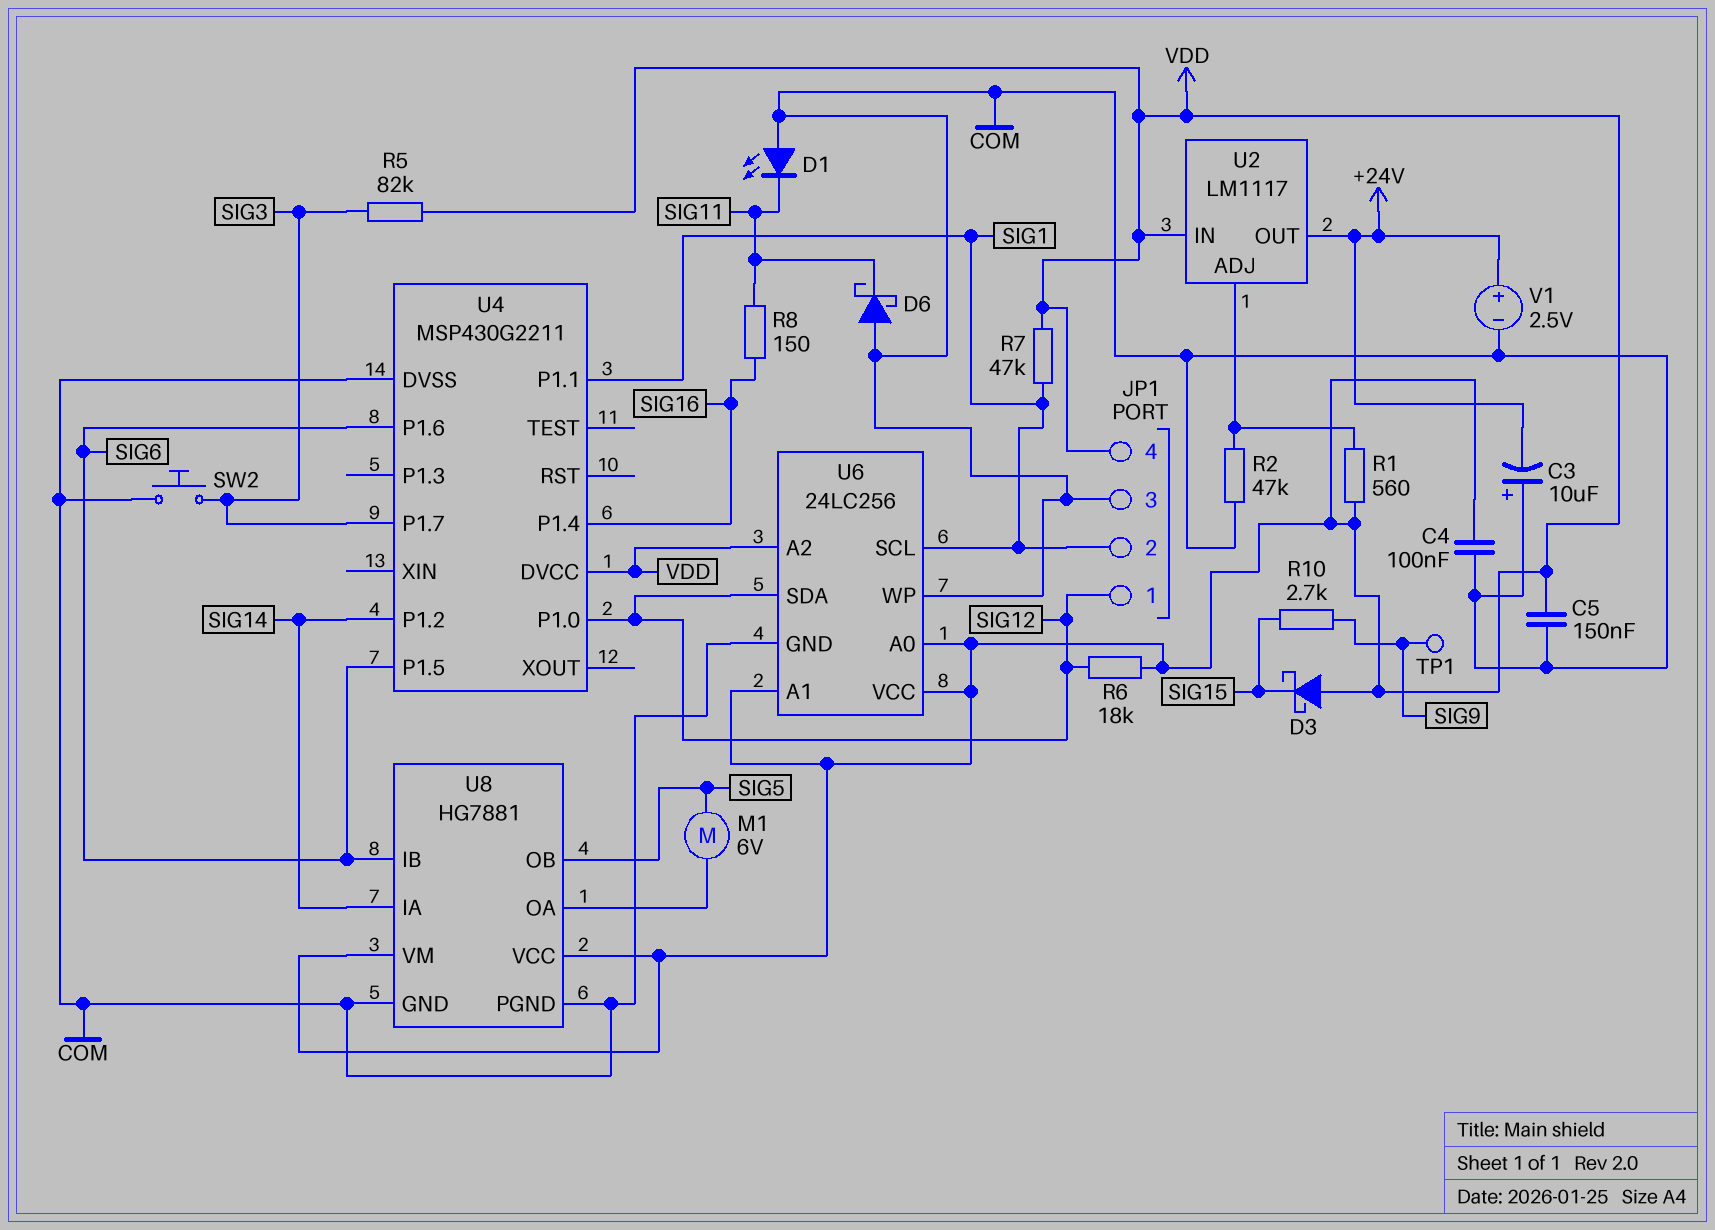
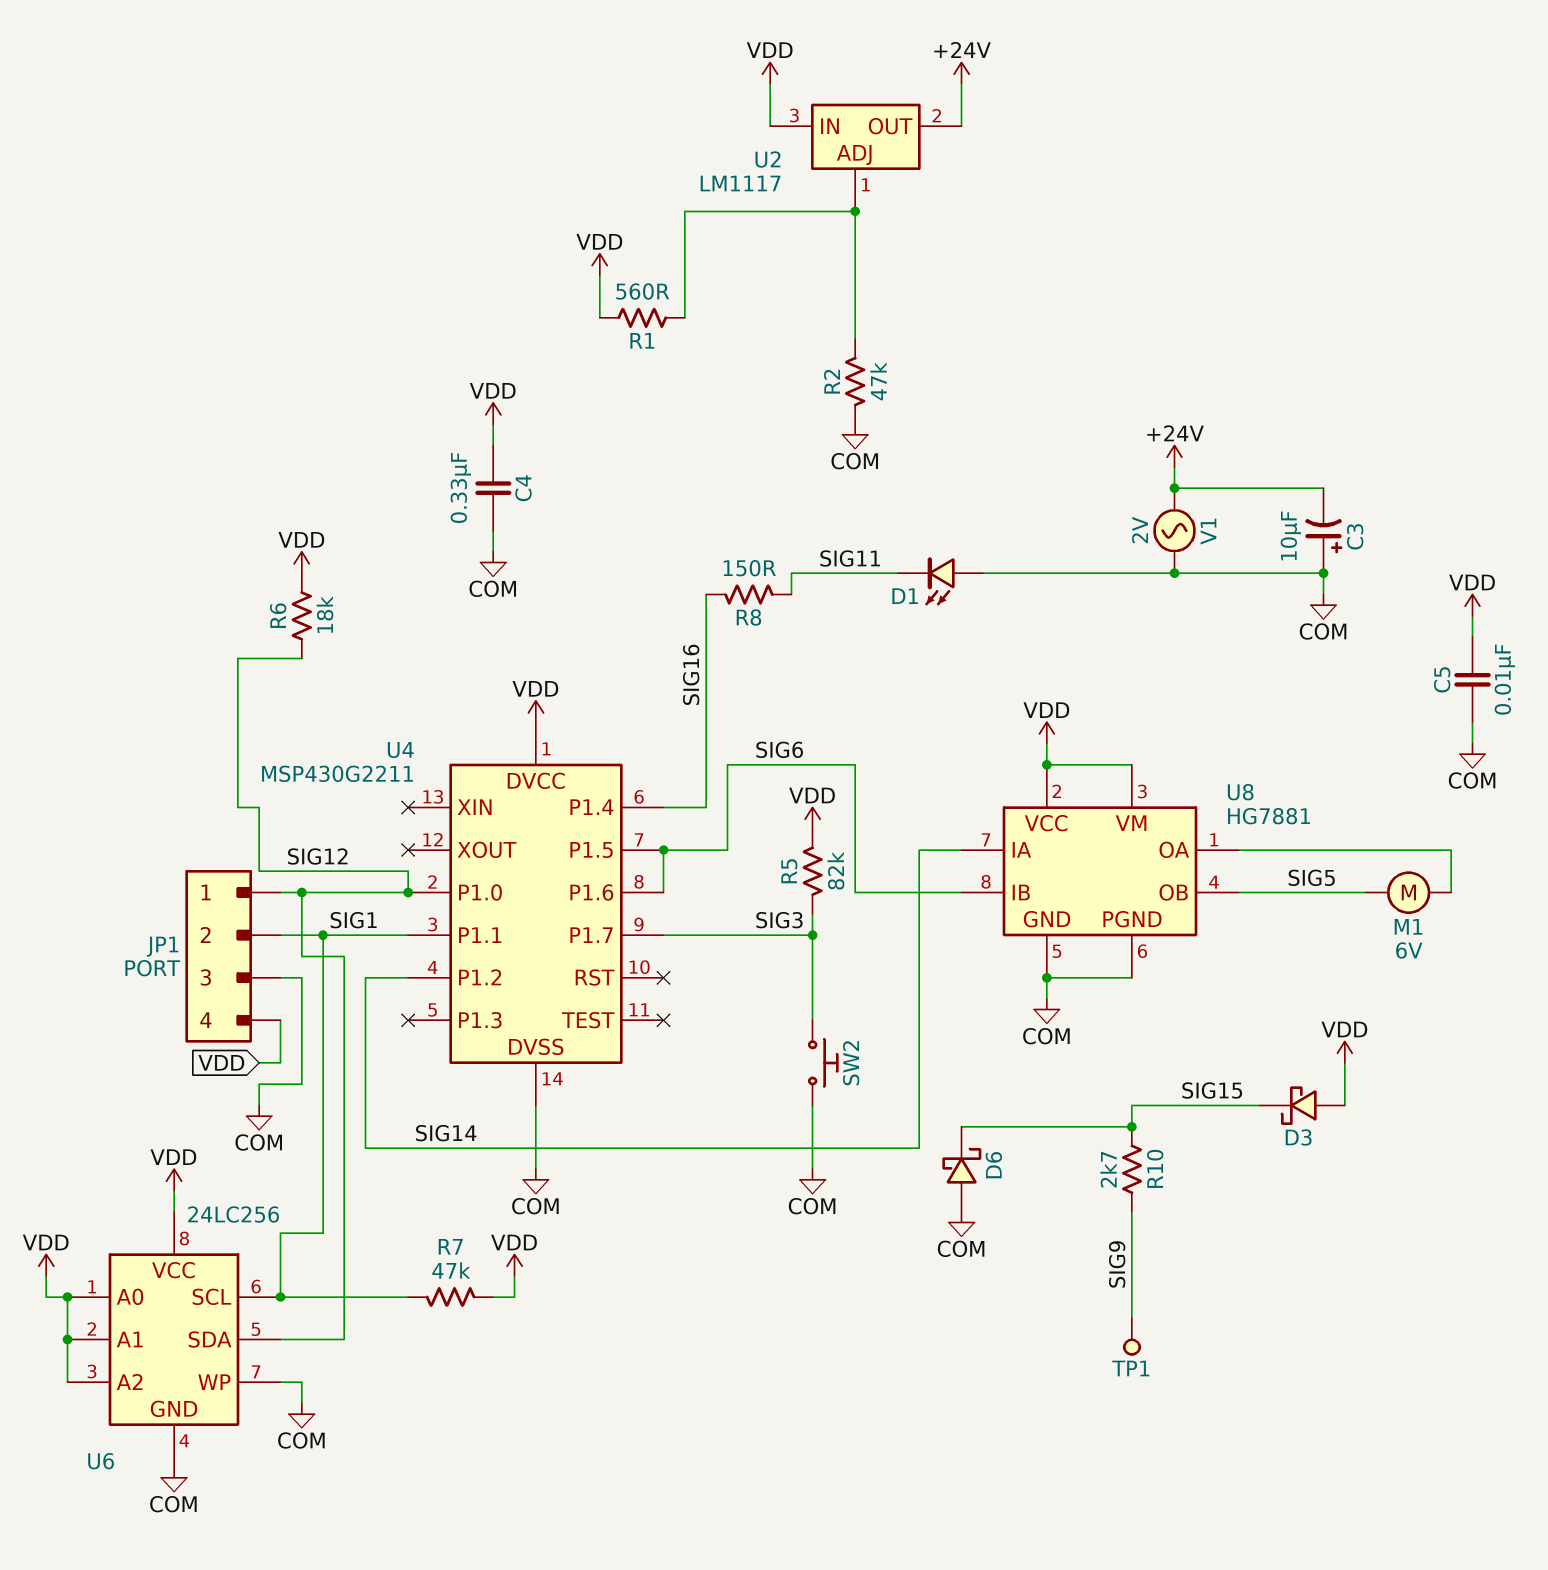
C4: 100nF (COM, VDD) -> 330nF (COM, VDD)
C5: 150nF (COM, VDD) -> 10nF (COM, VDD)
D6: schottky (A COM, K SIG11) -> schottky (A COM, K SIG15)
V1: 2.5V (plus +24V, minus COM) -> AC 2V (+24V, COM)

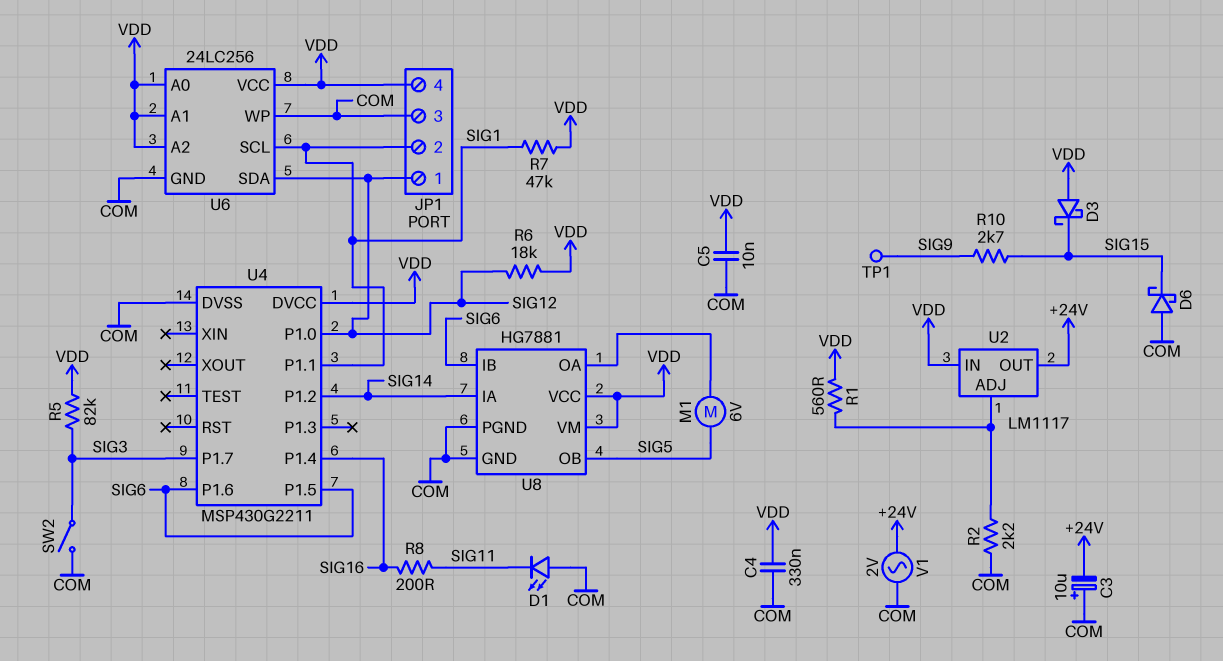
R2: 47k (COM, U2/ADJ) -> 2.2k (COM, U2/ADJ)
R8: 150 (SIG11, SIG16) -> 200 (SIG11, SIG16)
SW2: button (COM, SIG3) -> switch (COM, SIG3)

